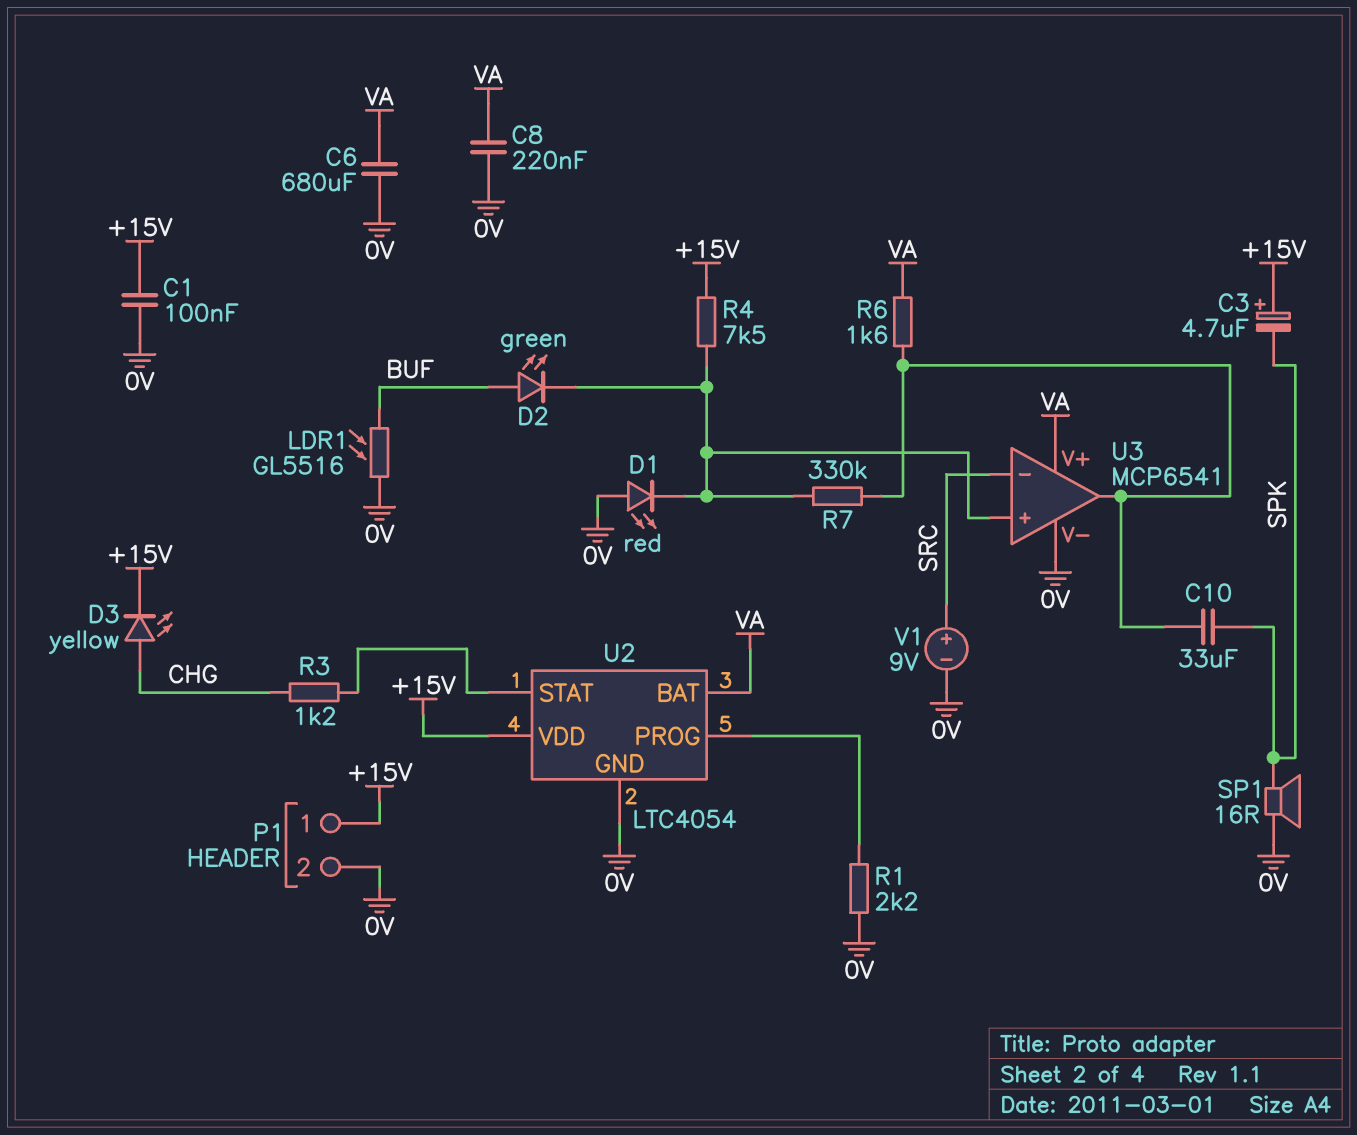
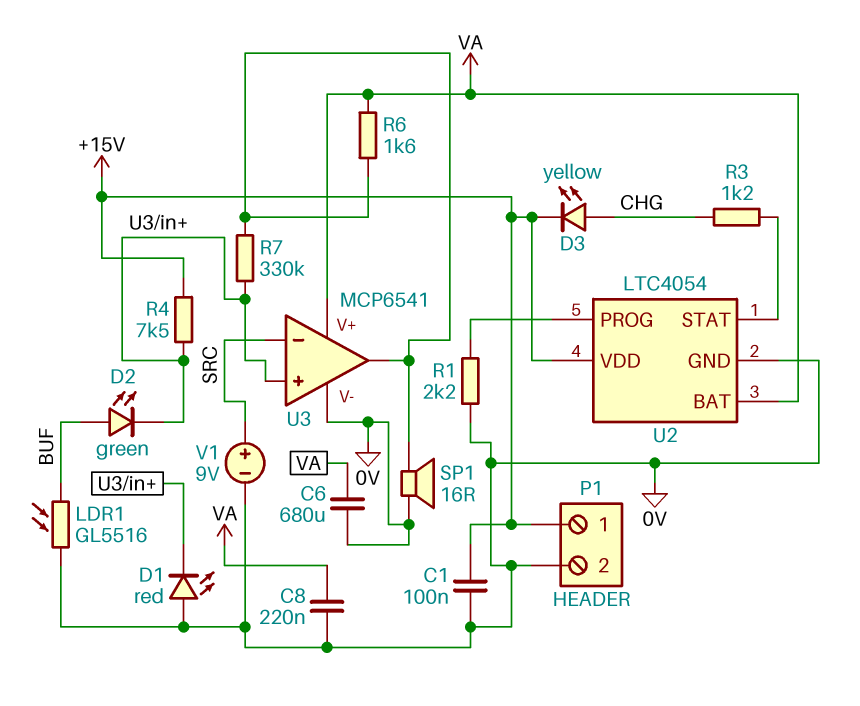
C3: 4.7uF (plus +15V, minus SPK) -> none
C10: 33uF (SPK, U3/out) -> none
SP1: speaker 16R (0V, SPK) -> speaker 16R (0V, U3/out)

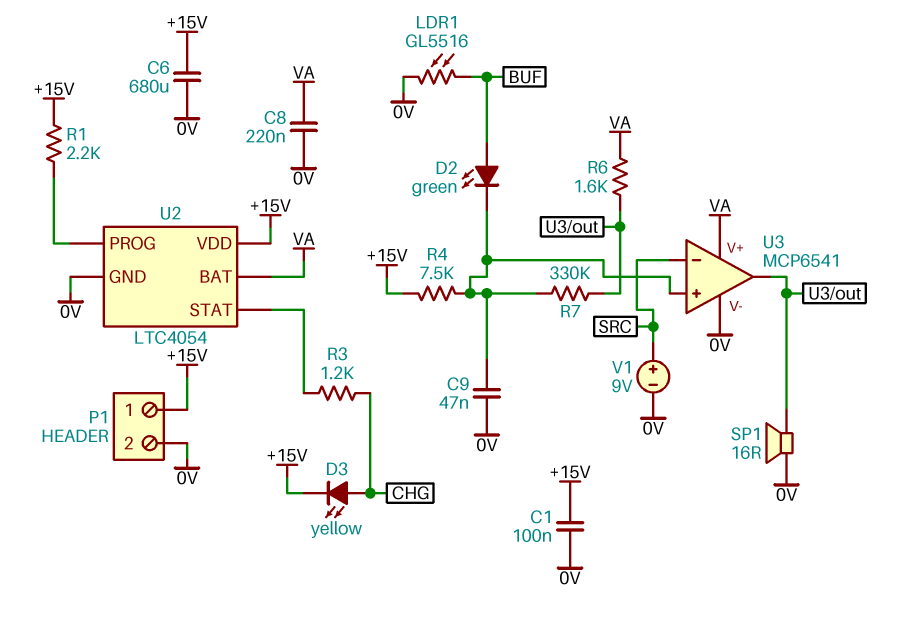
C6: 680uF (0V, VA) -> 680uF (+15V, 0V)
C9: none -> 47nF (0V, U3/in+)
D1: LED red (A 0V, K U3/in+) -> none
R1: 2.2k (0V, U2/PROG) -> 2.2k (+15V, U2/PROG)

